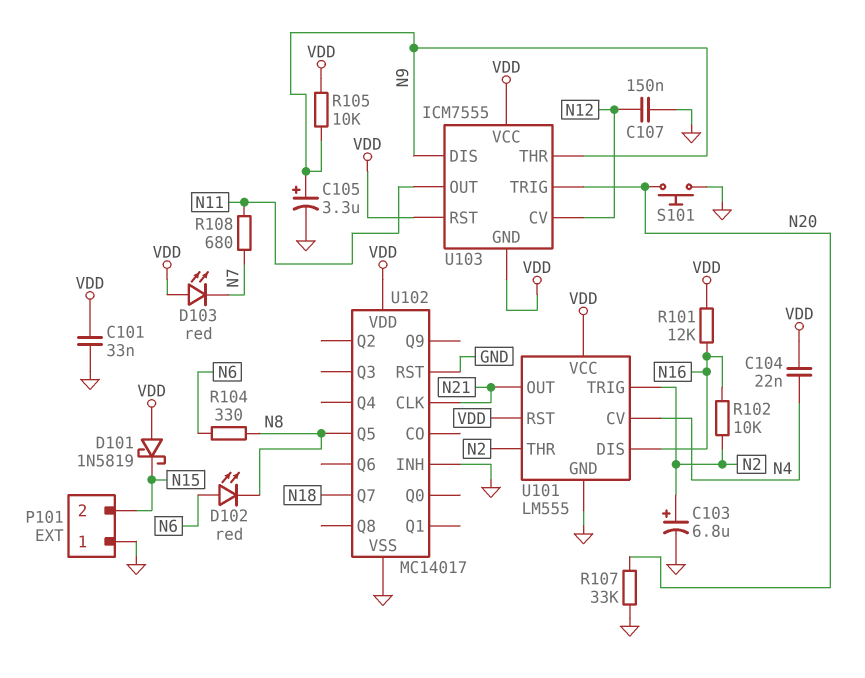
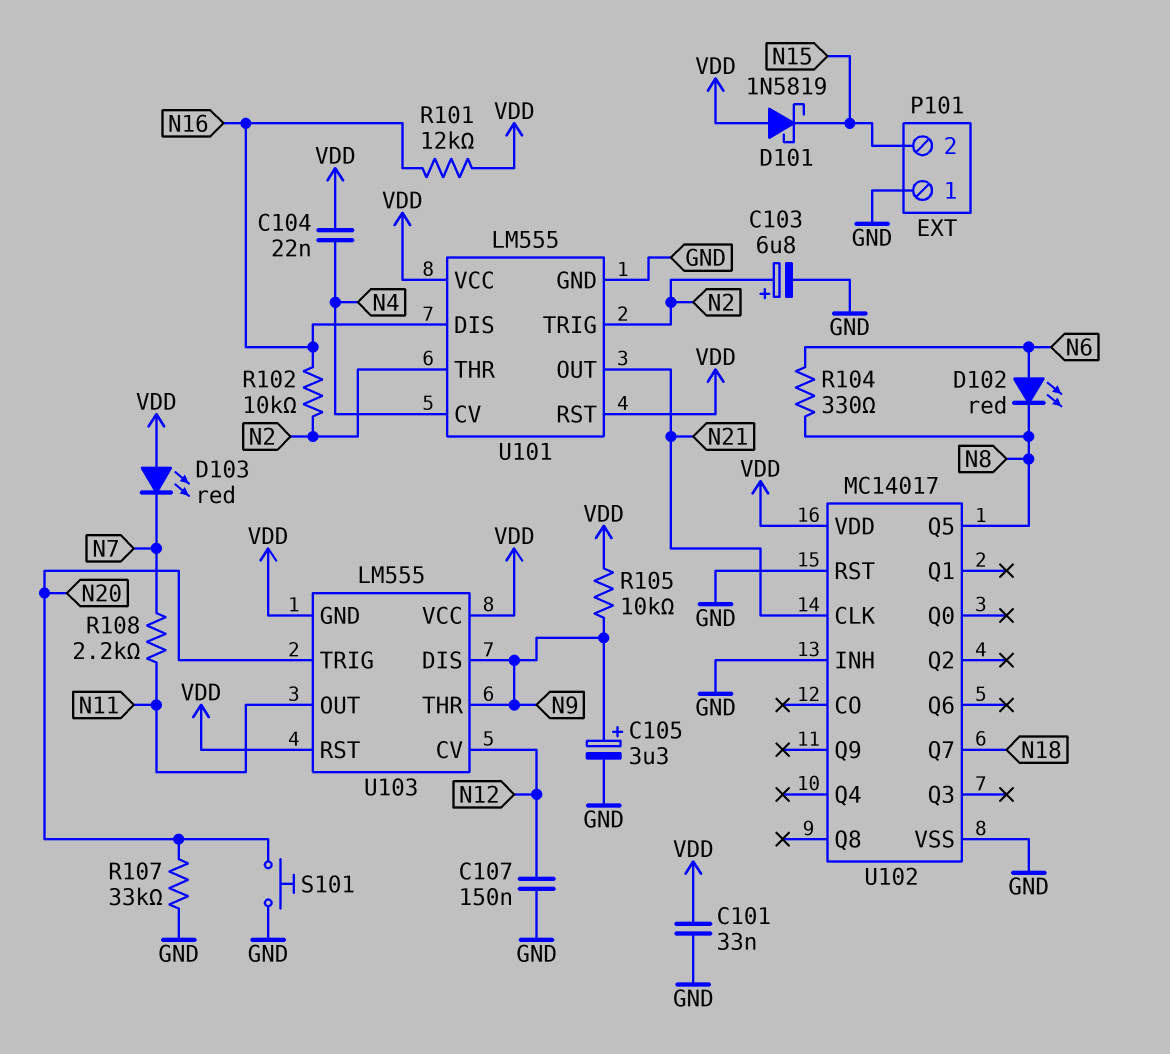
R108: 680 (N7, N11) -> 2.2k (N7, N11)
U103: ICM7555 -> LM555

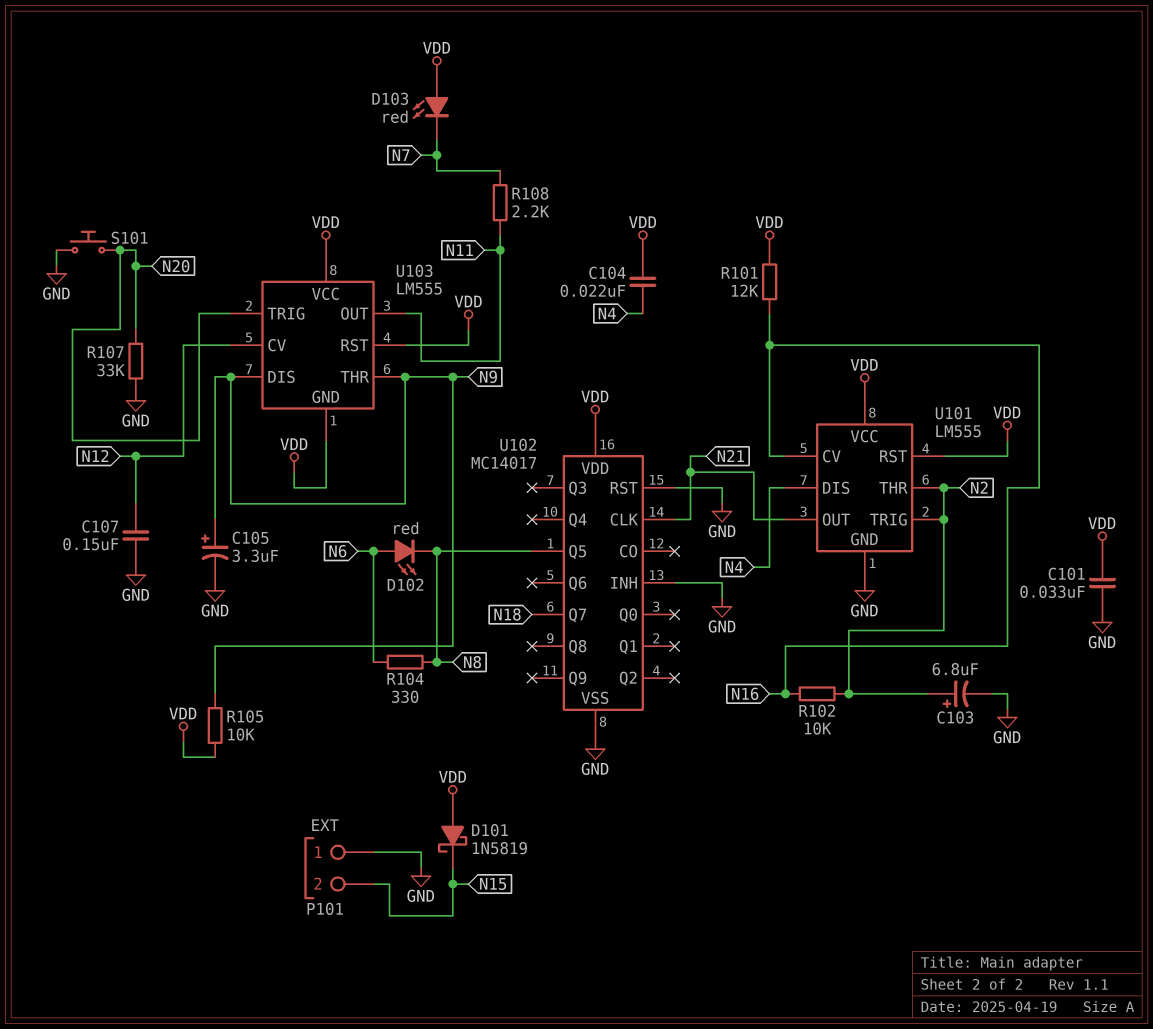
U101 pin CV: N4 -> N16
U101 pin DIS: N16 -> N4

